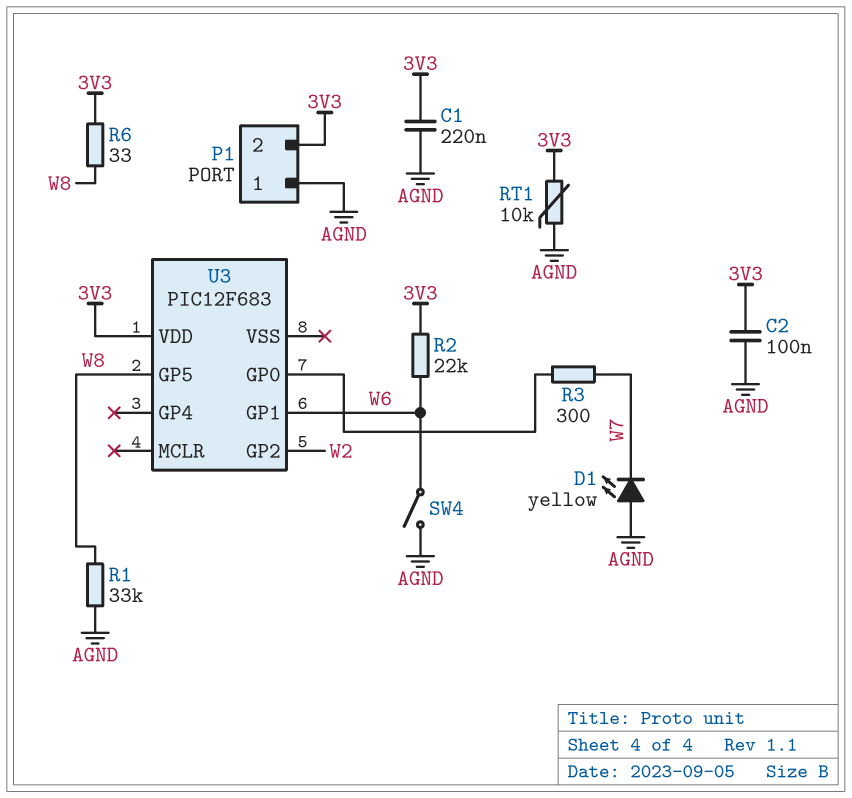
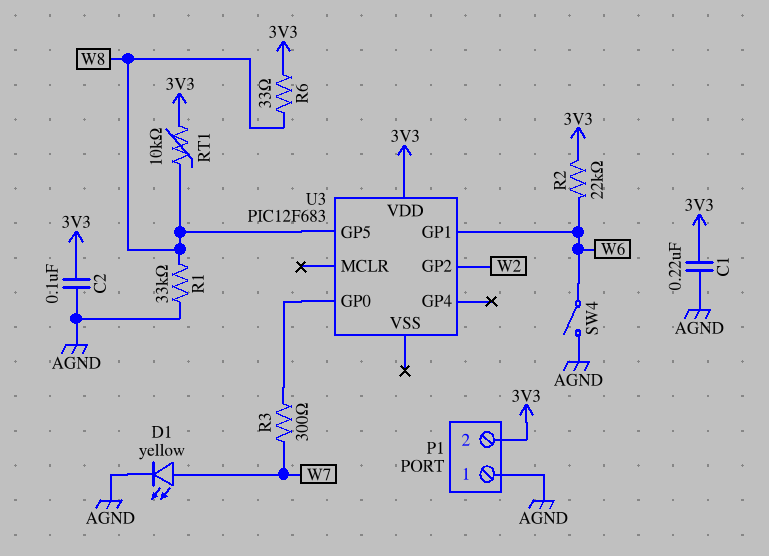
D1: LED yellow (A AGND, K W7) -> LED yellow (A W7, K AGND)
RT1: 10k (3V3, AGND) -> 10k (3V3, W8)

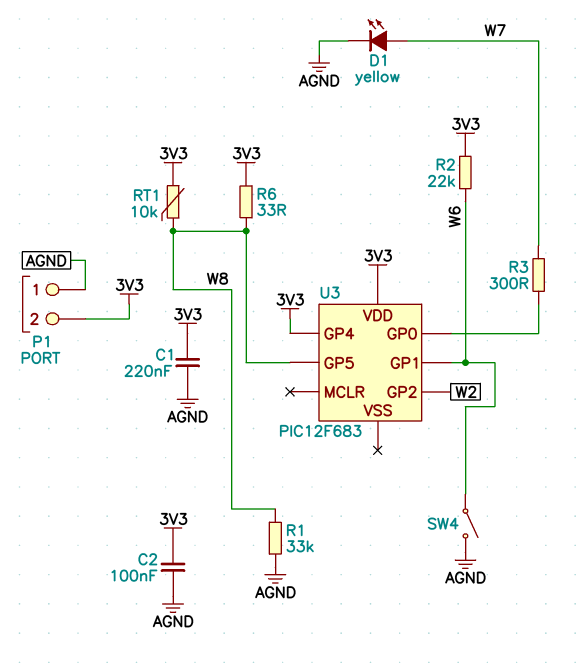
U3 pin GP4: none -> 3V3

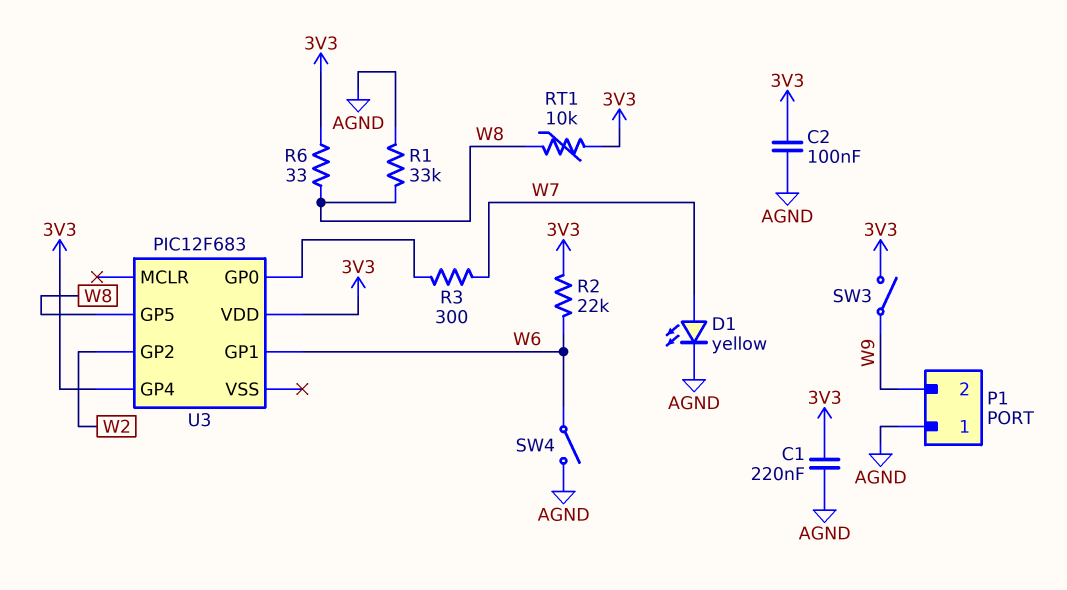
P1 pin 2: 3V3 -> W9
SW3: none -> switch (3V3, W9)

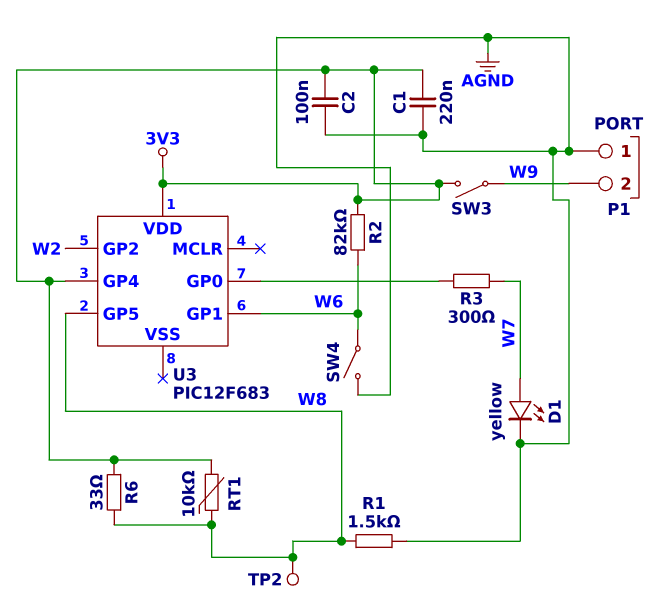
R1: 33k (AGND, W8) -> 1.5k (AGND, W8)
R2: 22k (3V3, W6) -> 82k (3V3, W6)
TP2: none -> test point (W8)

